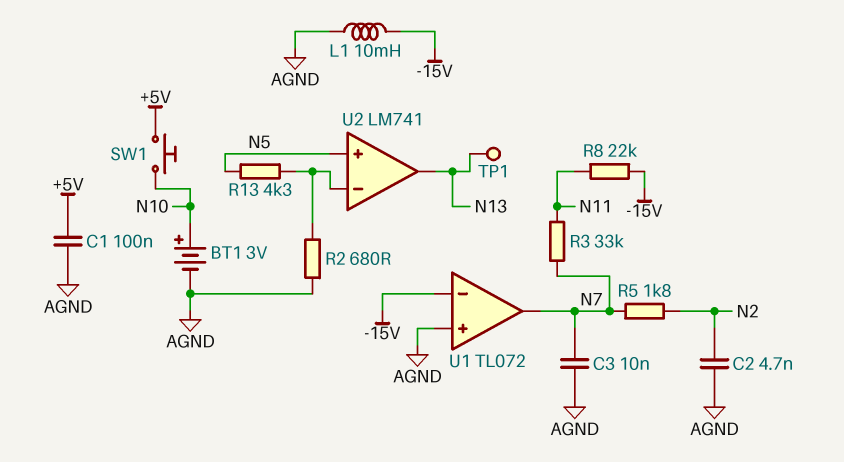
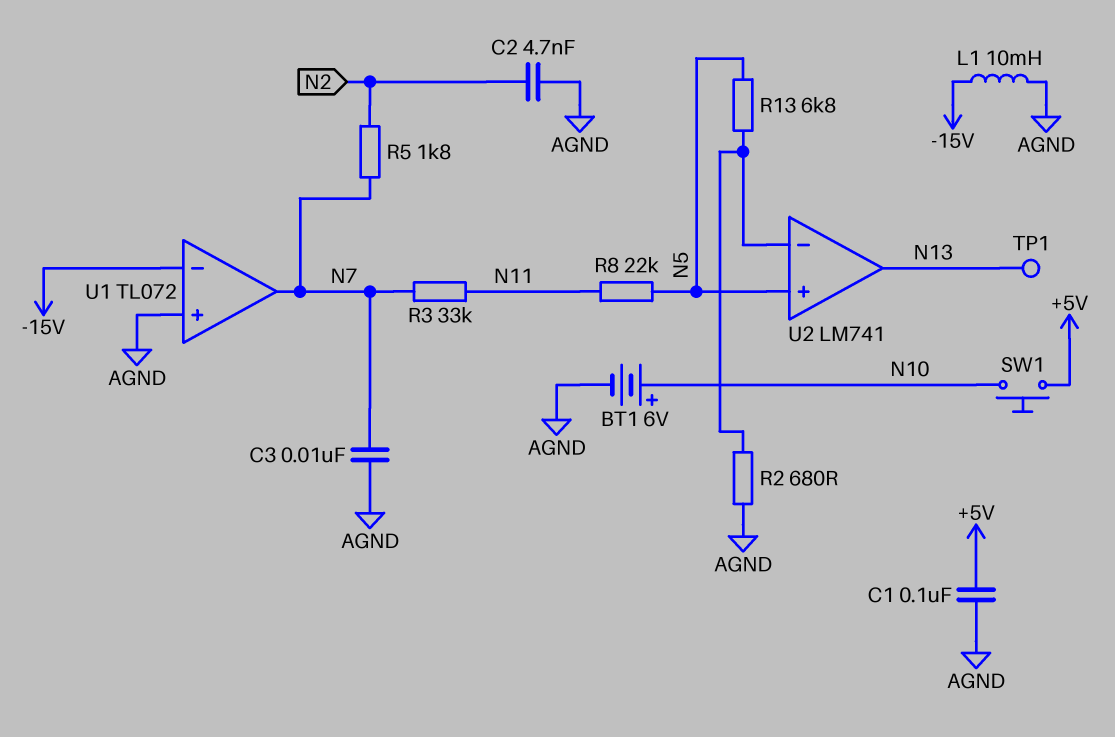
BT1: 3V (plus N10, minus AGND) -> 6V (plus N10, minus AGND)
R8: 22k (-15V, N11) -> 22k (N5, N11)
R13: 4.3k (N5, U2/in-) -> 6.8k (N5, U2/in-)

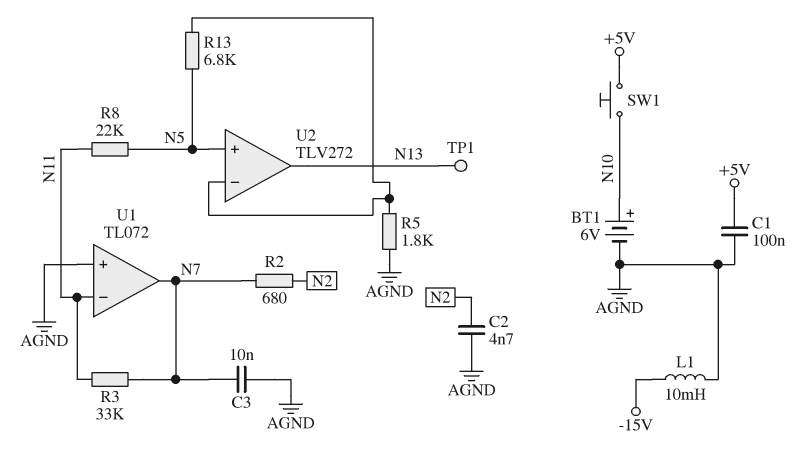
R2: 680 (AGND, U2/in-) -> 680 (N2, N7)
R5: 1.8k (N2, N7) -> 1.8k (AGND, U2/in-)
U1 pin in-: -15V -> N11
U2: LM741 -> TLV272

